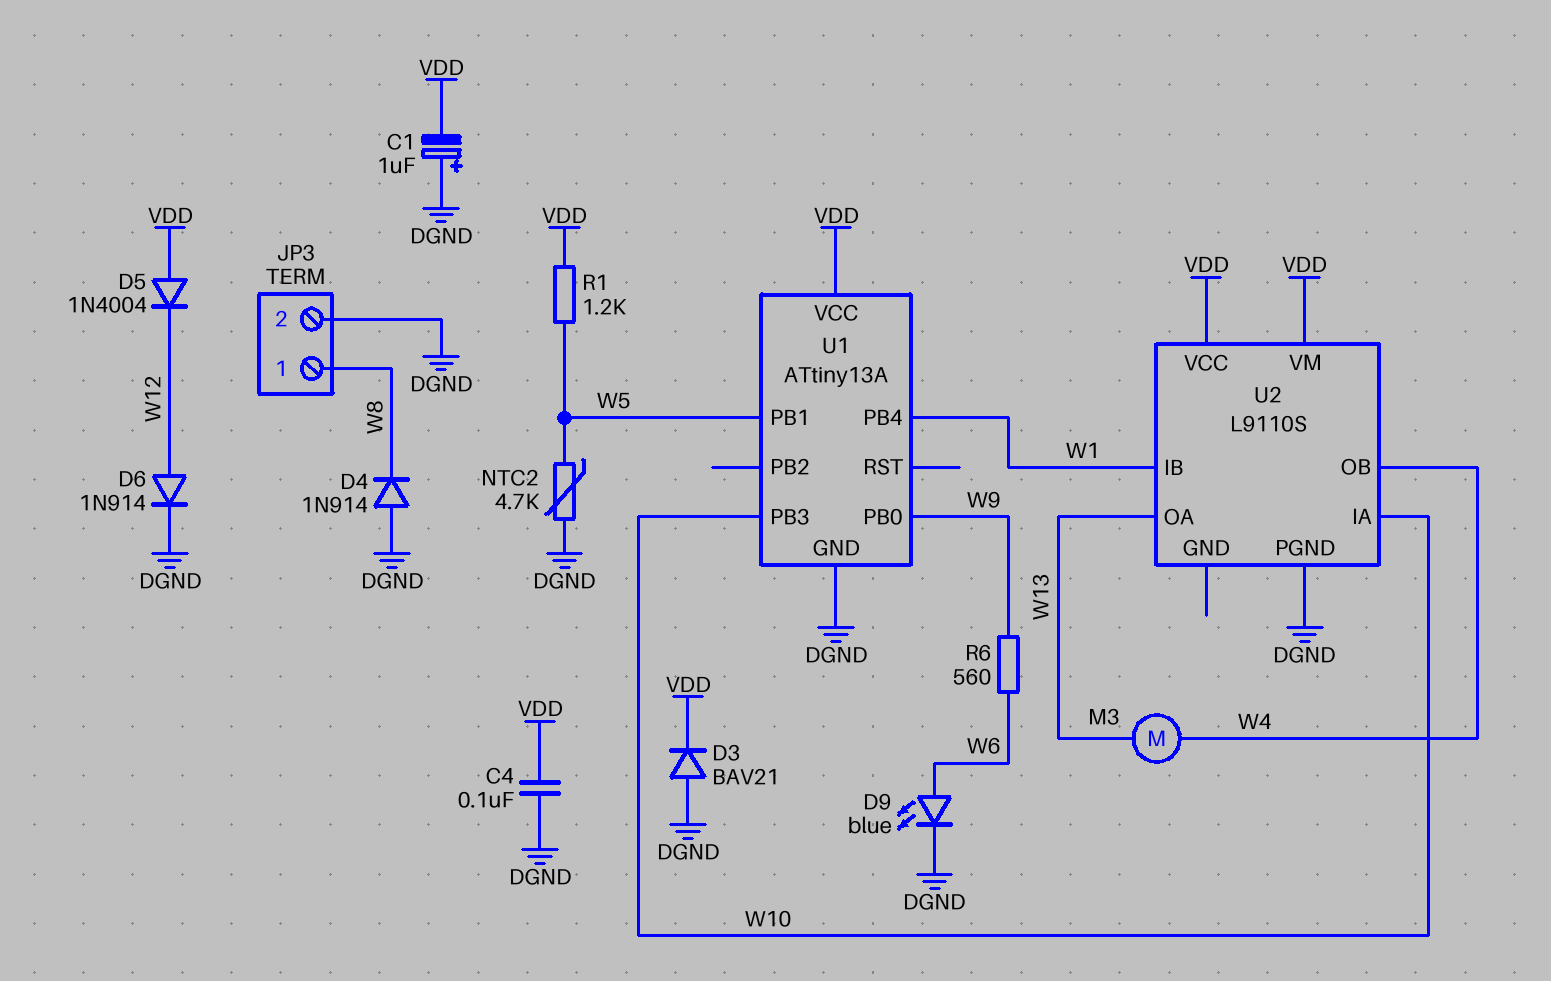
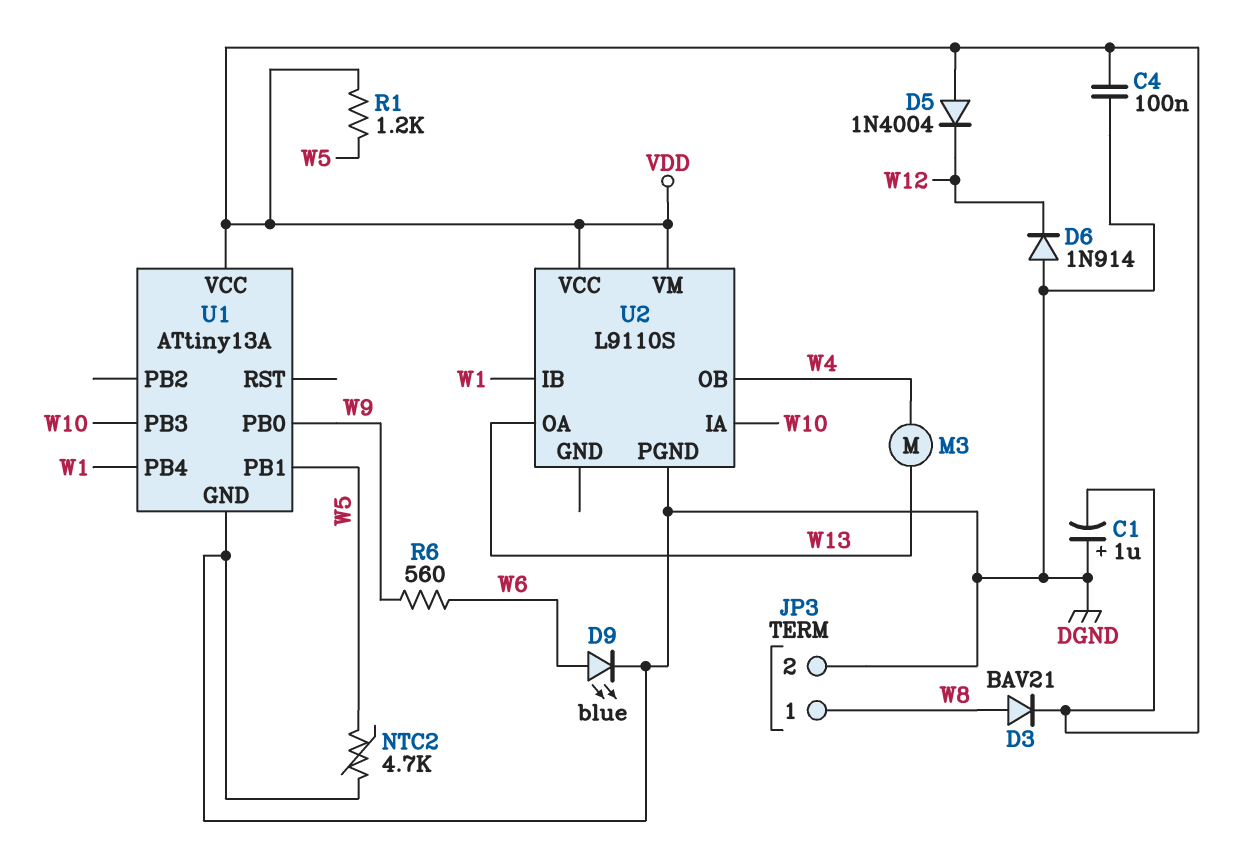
D3: diode BAV21 (A DGND, K VDD) -> diode BAV21 (A W8, K VDD)
D4: diode 1N914 (A DGND, K W8) -> none
D6: diode 1N914 (A W12, K DGND) -> diode 1N914 (A DGND, K W12)

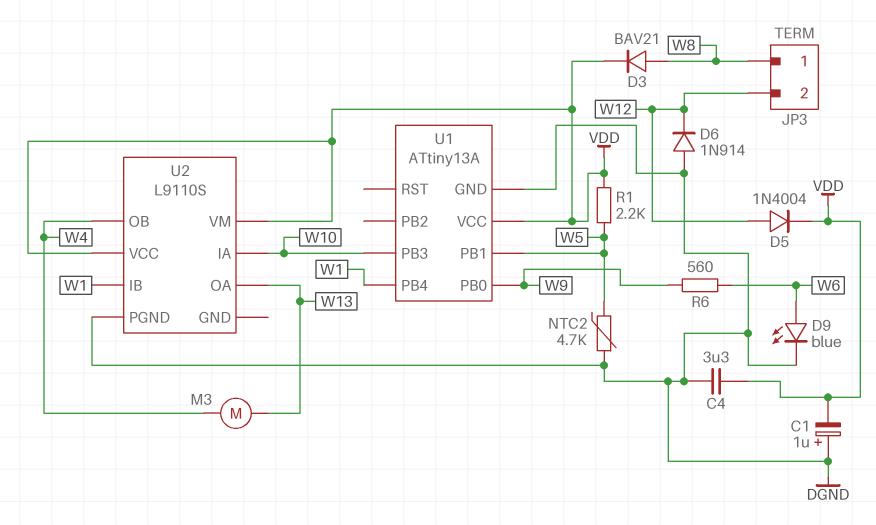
C4: 100nF (DGND, VDD) -> 3.3uF (DGND, VDD)
D5: diode 1N4004 (A VDD, K W12) -> diode 1N4004 (A W12, K VDD)
JP3 pin 2: DGND -> W12
R1: 1.2k (VDD, W5) -> 2.2k (VDD, W5)

